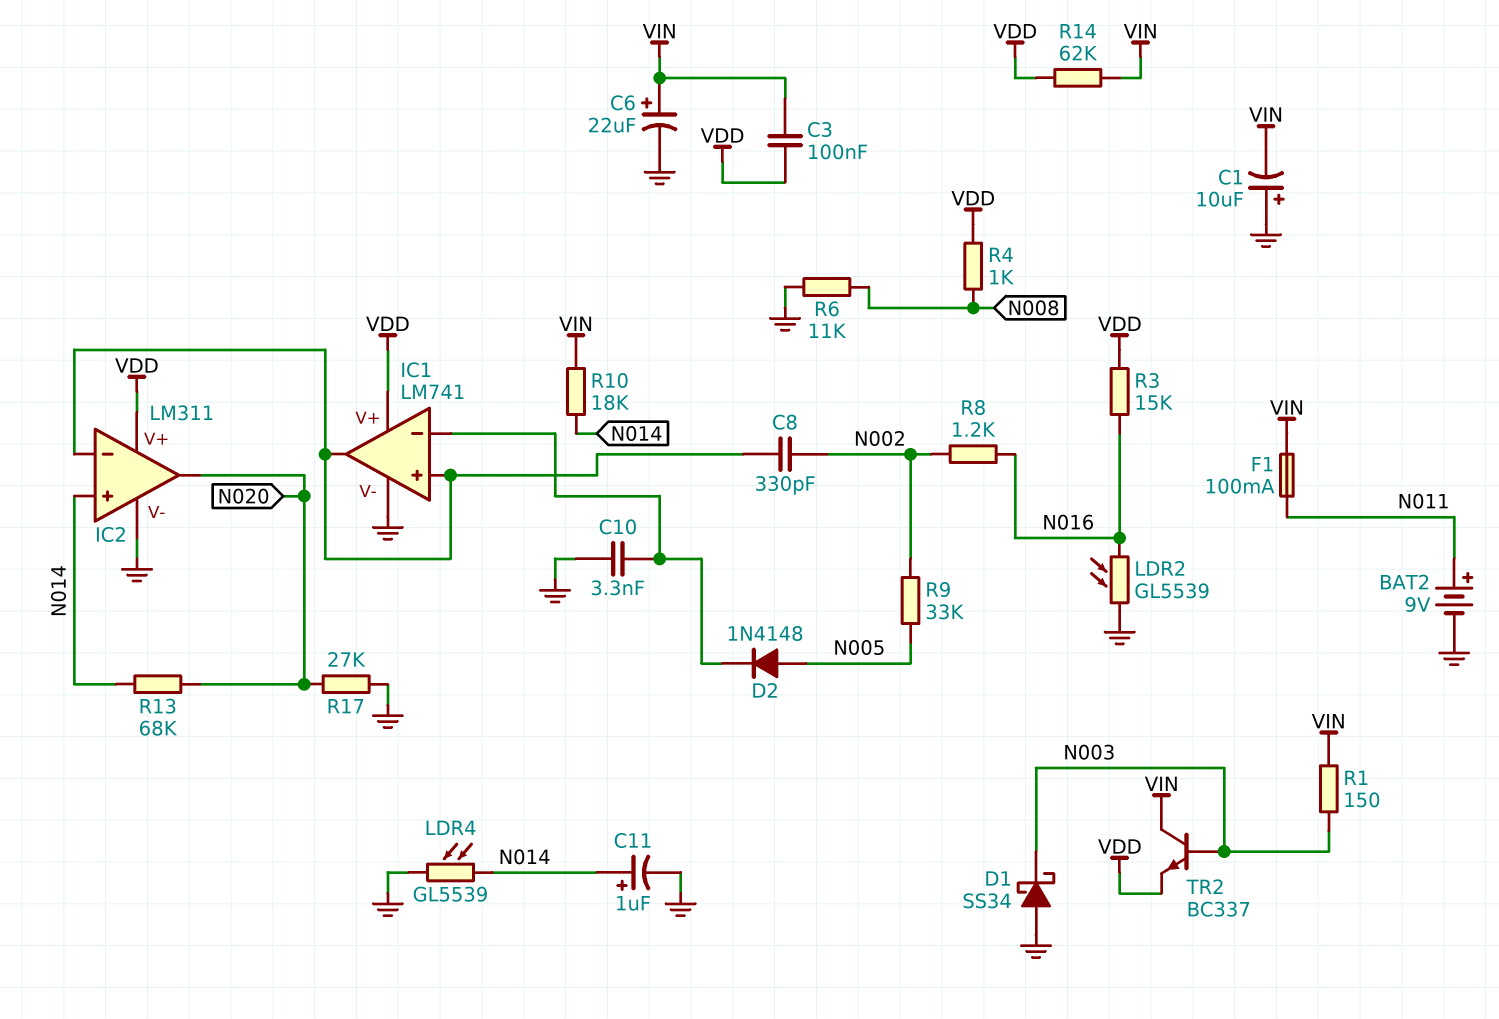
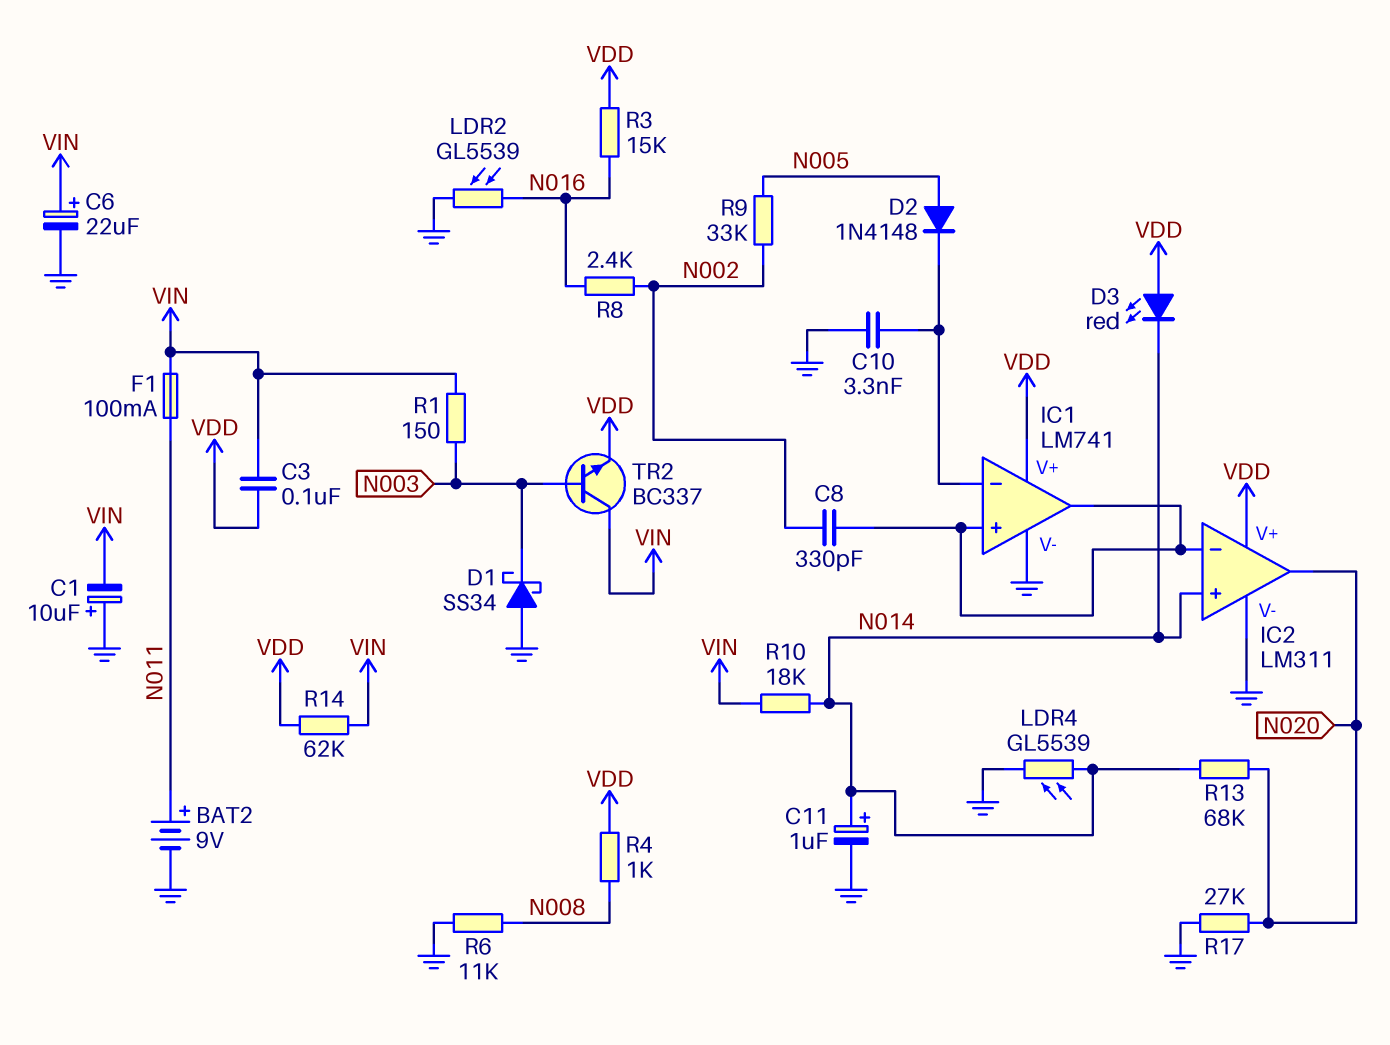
D3: none -> LED red (A VDD, K N014)
R8: 1.2k (N002, N016) -> 2.4k (N002, N016)

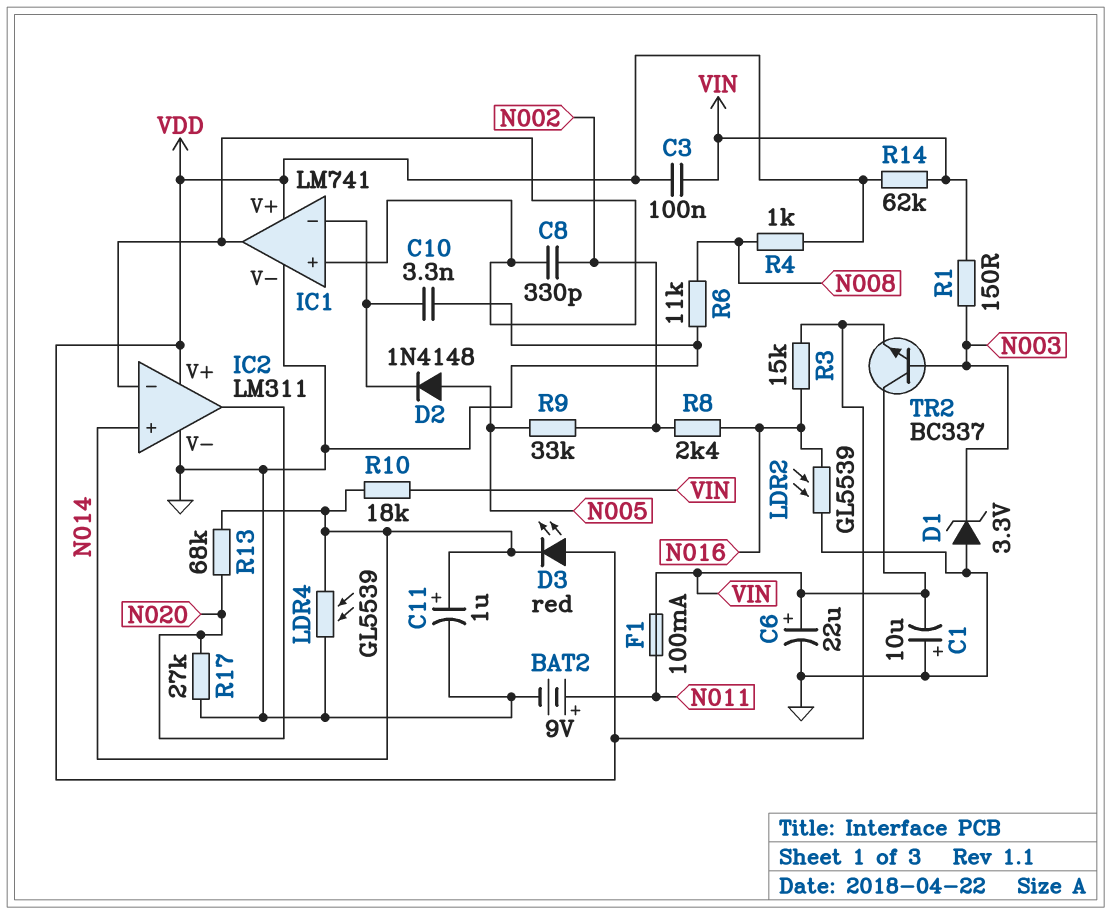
D1: schottky SS34 (A GND, K N003) -> zener 3.3V (A GND, K N003)

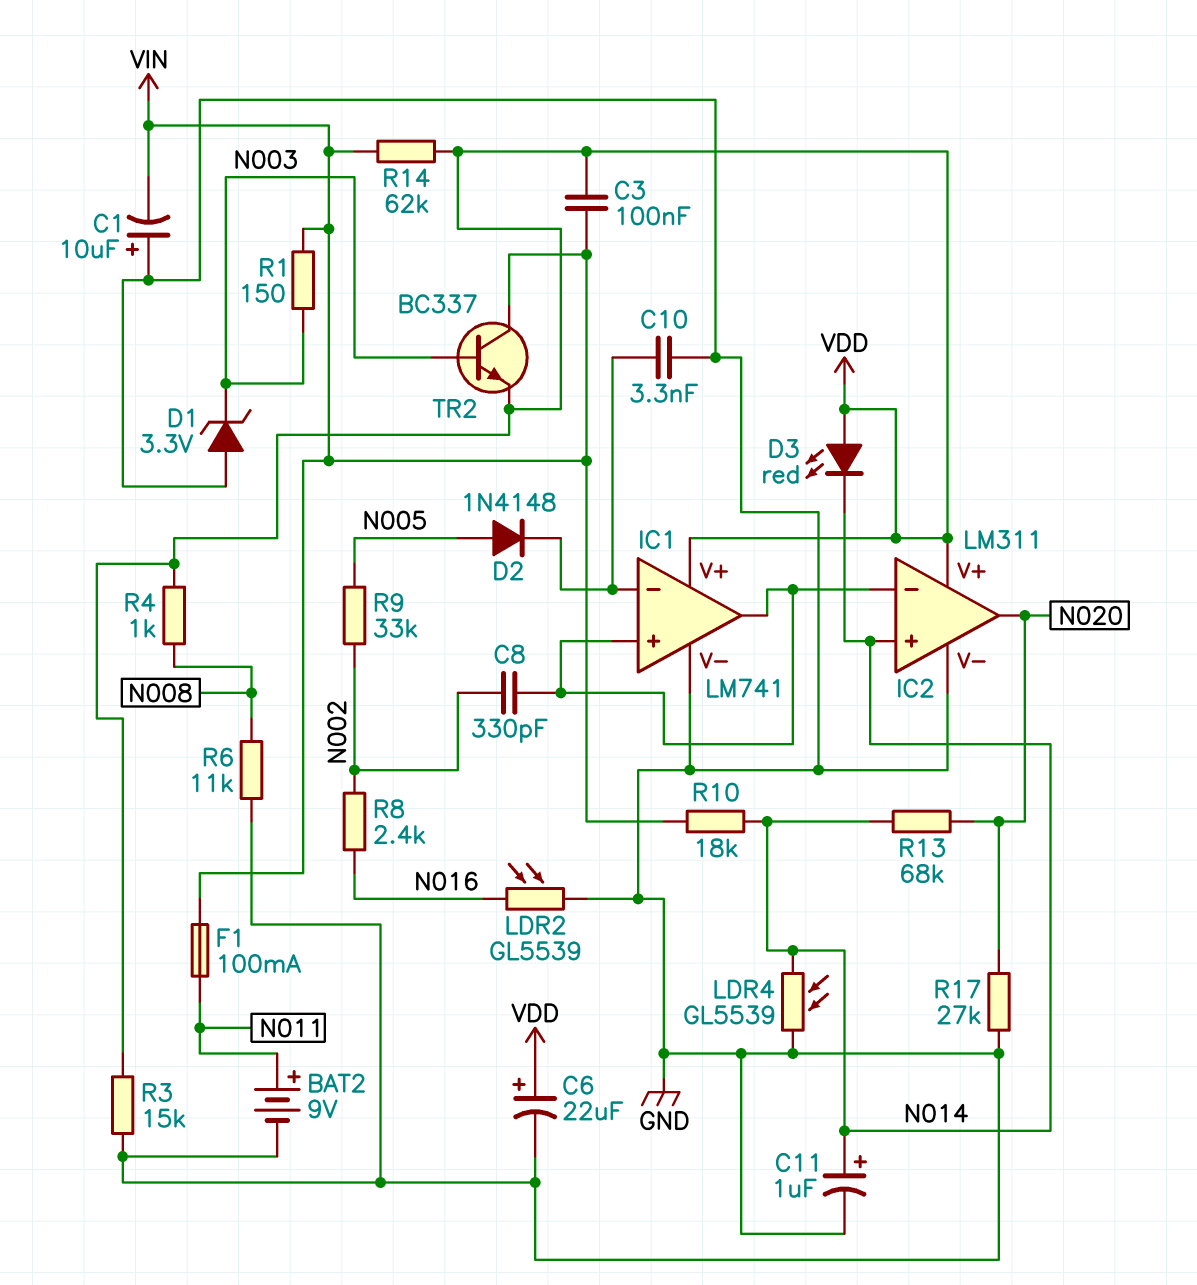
C6: 22uF (plus VIN, minus GND) -> 22uF (plus VDD, minus GND)
R3: 15k (N016, VDD) -> 15k (GND, VDD)

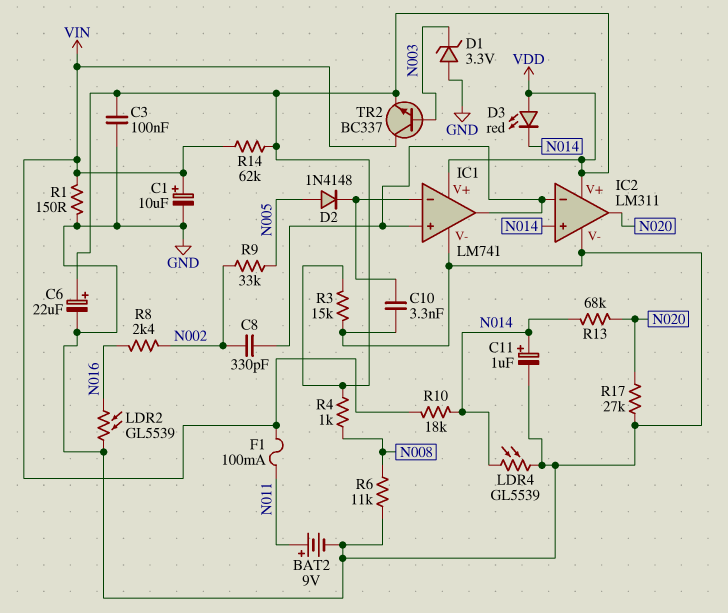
C1: 10uF (plus GND, minus VIN) -> 10uF (plus VIN, minus GND)
C3: 100nF (VDD, VIN) -> 100nF (GND, VDD)
R1: 150 (N003, VIN) -> 150 (GND, VIN)

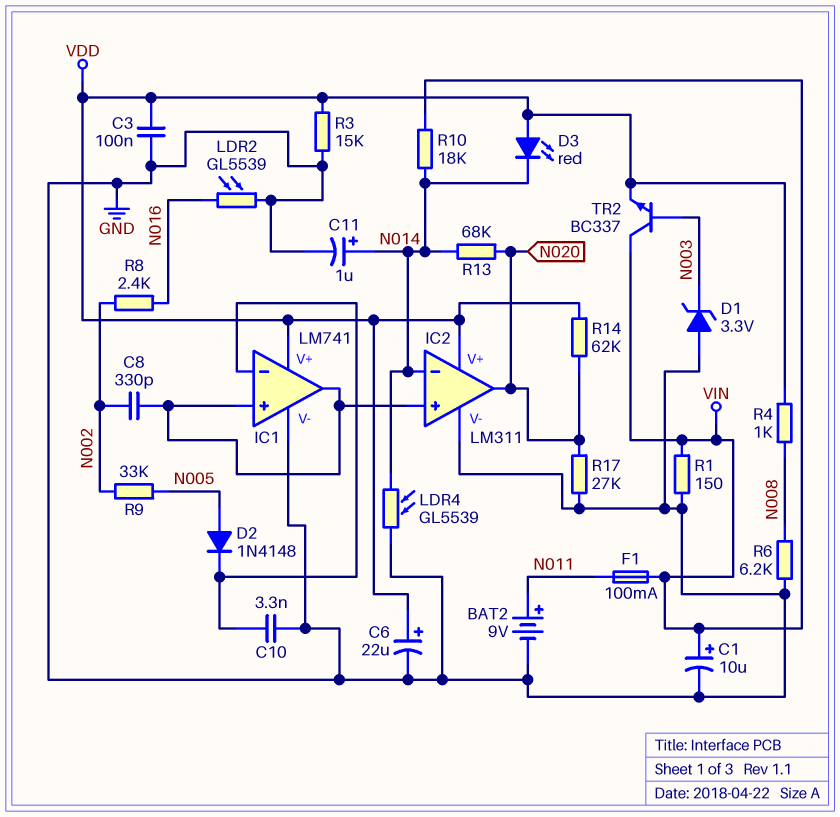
IC2 pin in+: N014 -> IC1/in+
IC2 pin in-: IC1/in+ -> N014
R6: 11k (GND, N008) -> 6.2k (GND, N008)
R14: 62k (VDD, VIN) -> 62k (N020, VDD)

